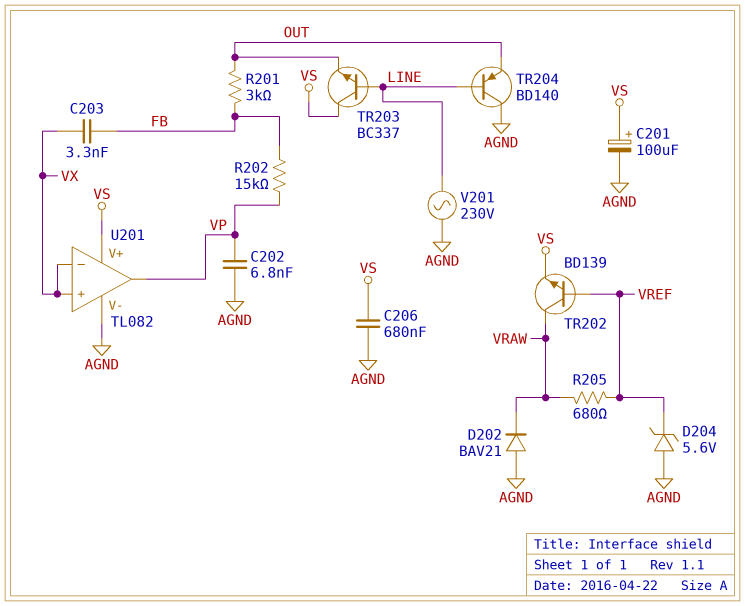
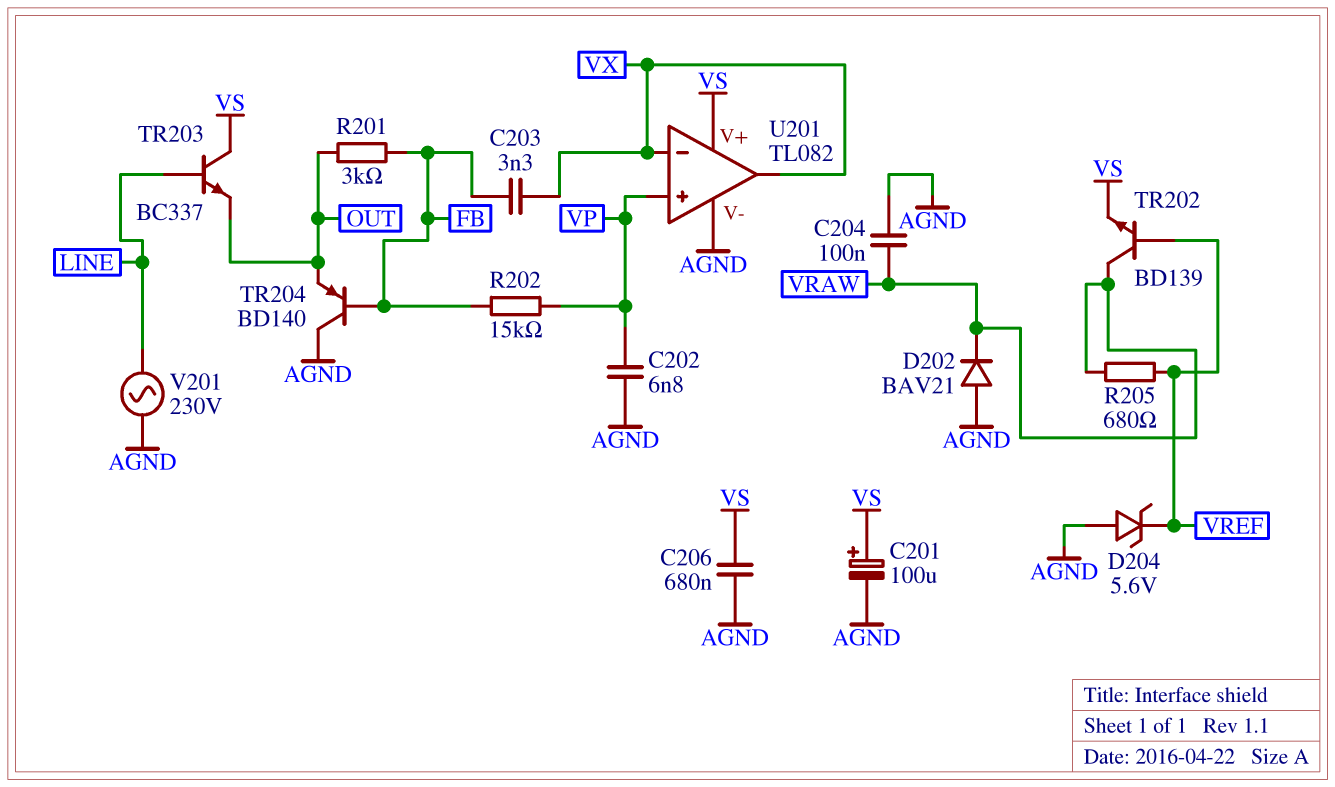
C204: none -> 100nF (AGND, VRAW)
TR204: PNP BD140 (B LINE, C AGND, E OUT) -> PNP BD140 (B FB, C AGND, E OUT)
U201 pin in+: VX -> VP
U201 pin out: VP -> VX

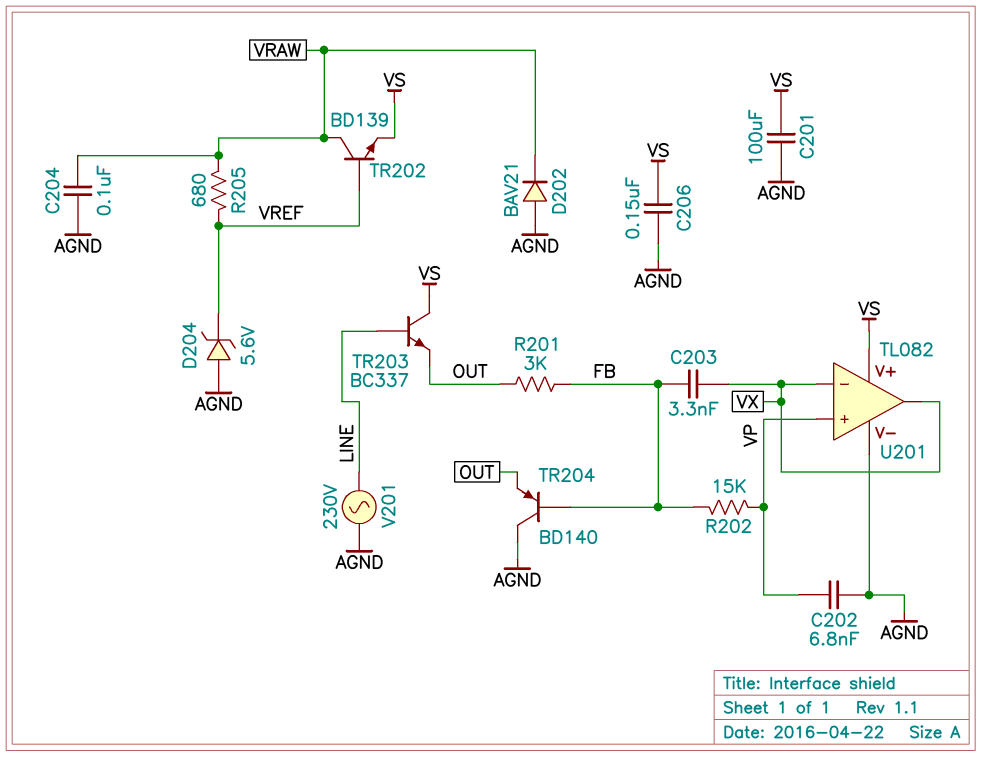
C201: 100uF (plus VS, minus AGND) -> 100uF (AGND, VS)
C206: 680nF (AGND, VS) -> 150nF (AGND, VS)

